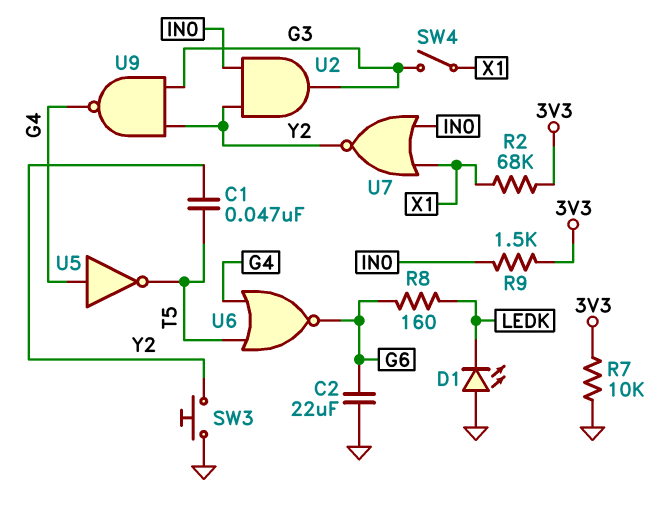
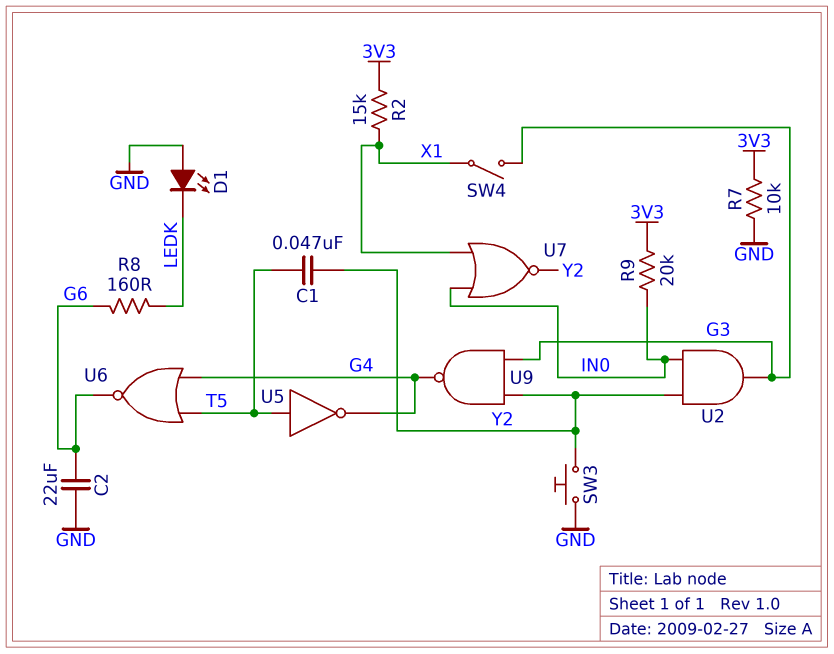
R2: 68k (3V3, X1) -> 15k (3V3, X1)
R9: 1.5k (3V3, IN0) -> 20k (3V3, IN0)
U5: NOT (in G4, out T5) -> NOT (in T5, out G4)

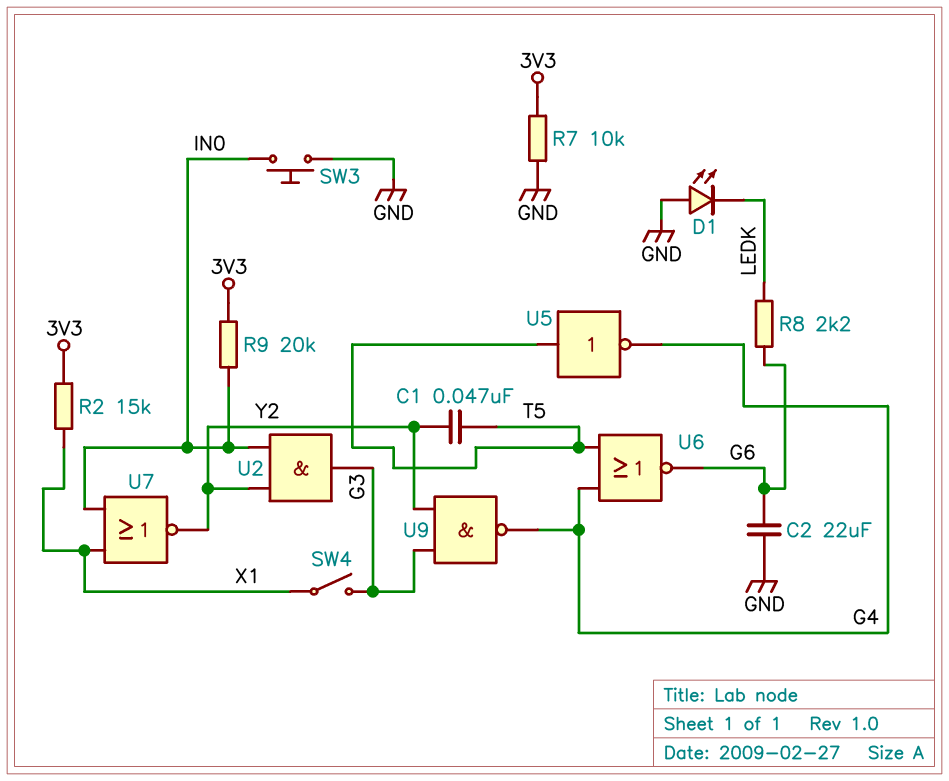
R8: 160 (G6, LEDK) -> 2.2k (G6, LEDK)
SW3: button (GND, Y2) -> button (GND, IN0)

